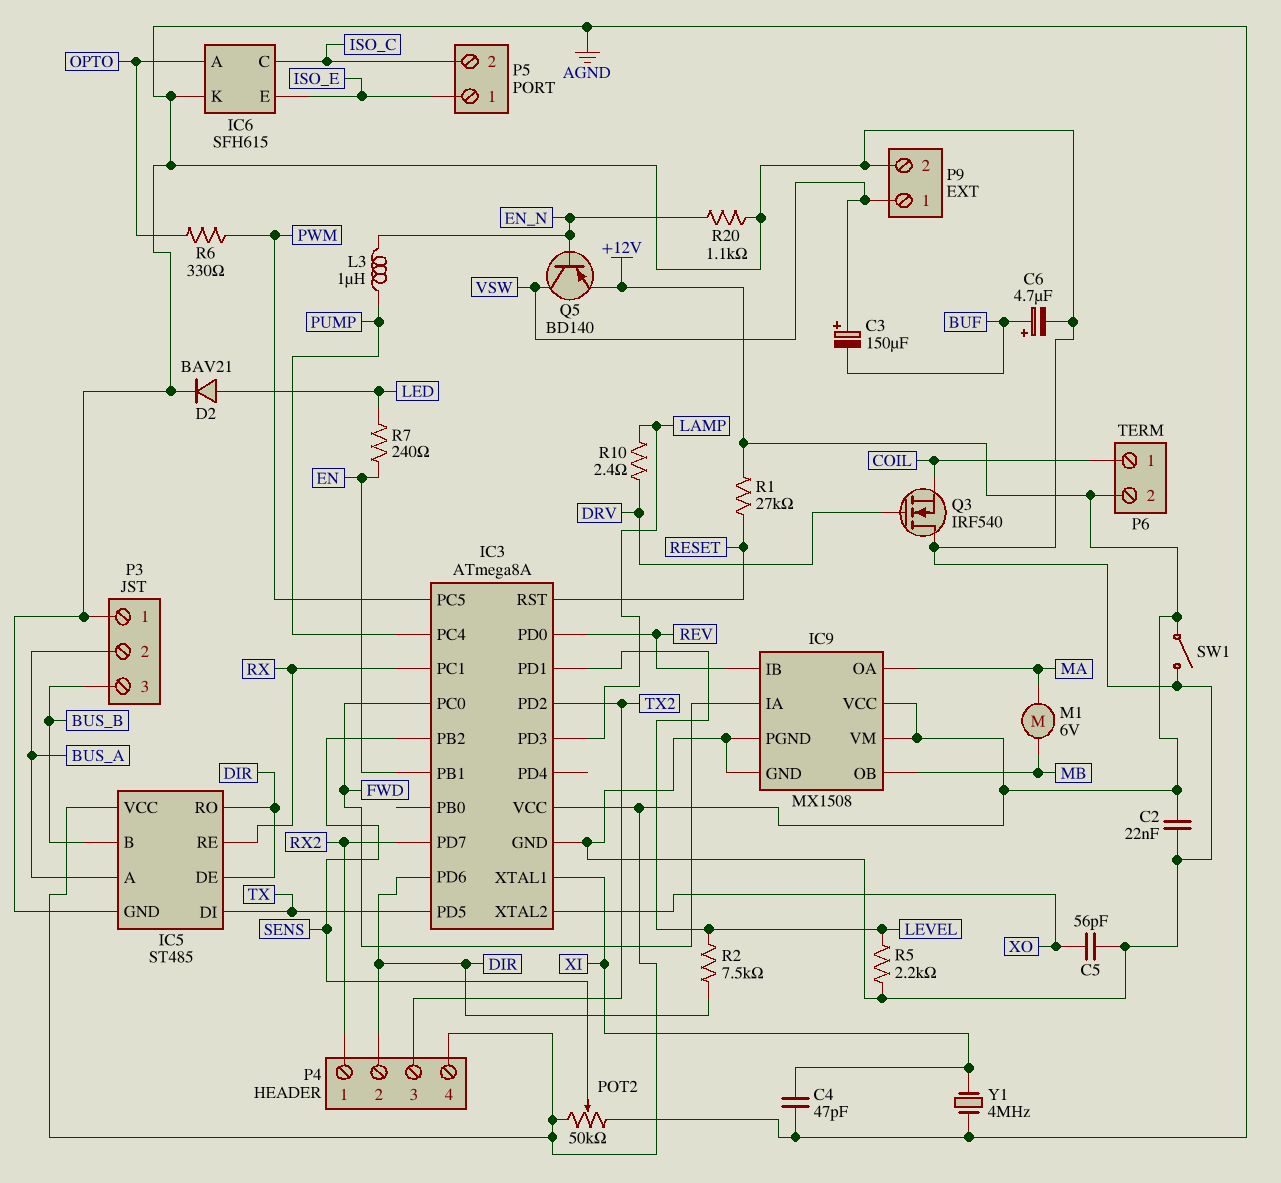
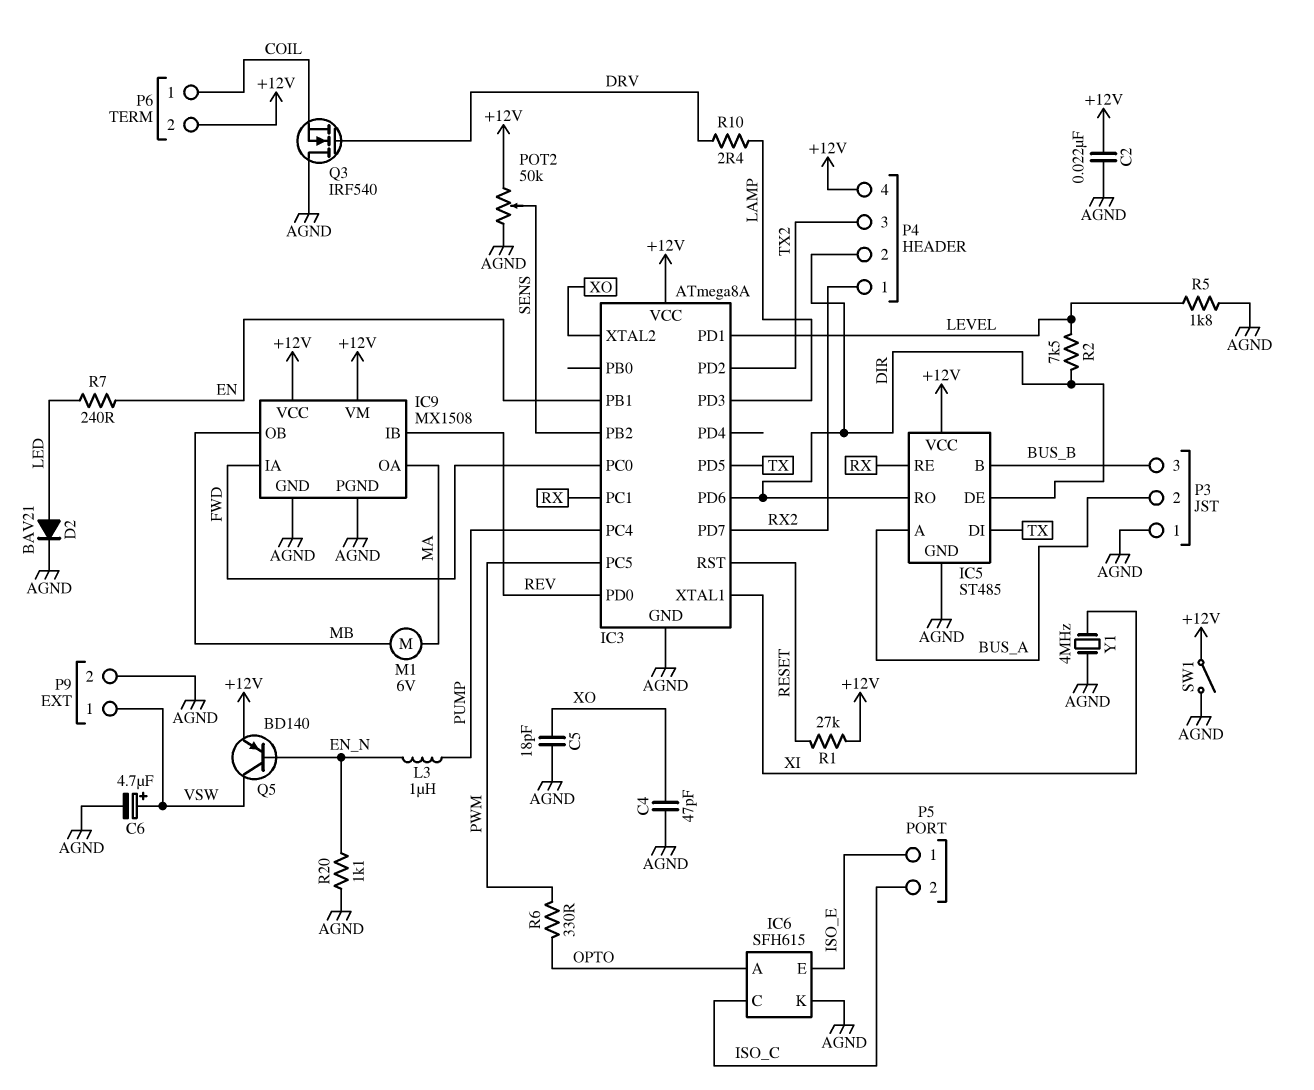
C3: 150uF (plus VSW, minus BUF) -> none
C4: 47pF (AGND, XI) -> 47pF (AGND, XO)
C5: 56pF (AGND, XO) -> 18pF (AGND, XO)
C6: 4.7uF (plus BUF, minus AGND) -> 4.7uF (plus VSW, minus AGND)
R5: 2.2k (AGND, LEVEL) -> 1.8k (AGND, LEVEL)

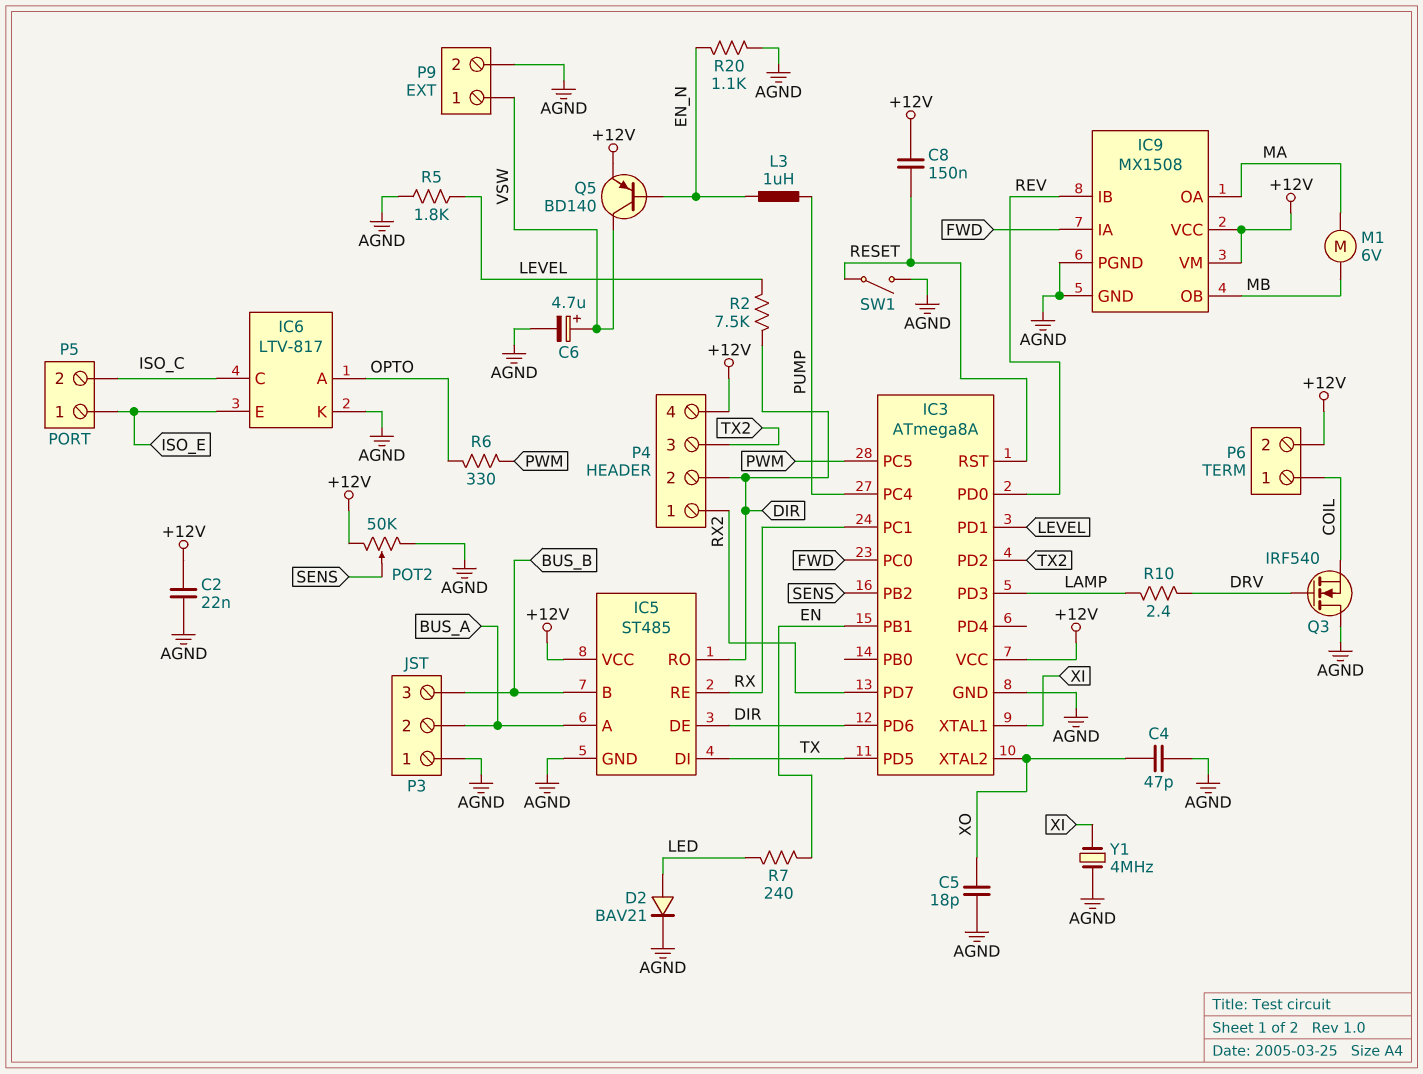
C8: none -> 150nF (+12V, RESET)
IC6: SFH615 -> LTV-817
R1: 27k (+12V, RESET) -> none
SW1: switch (+12V, AGND) -> switch (AGND, RESET)

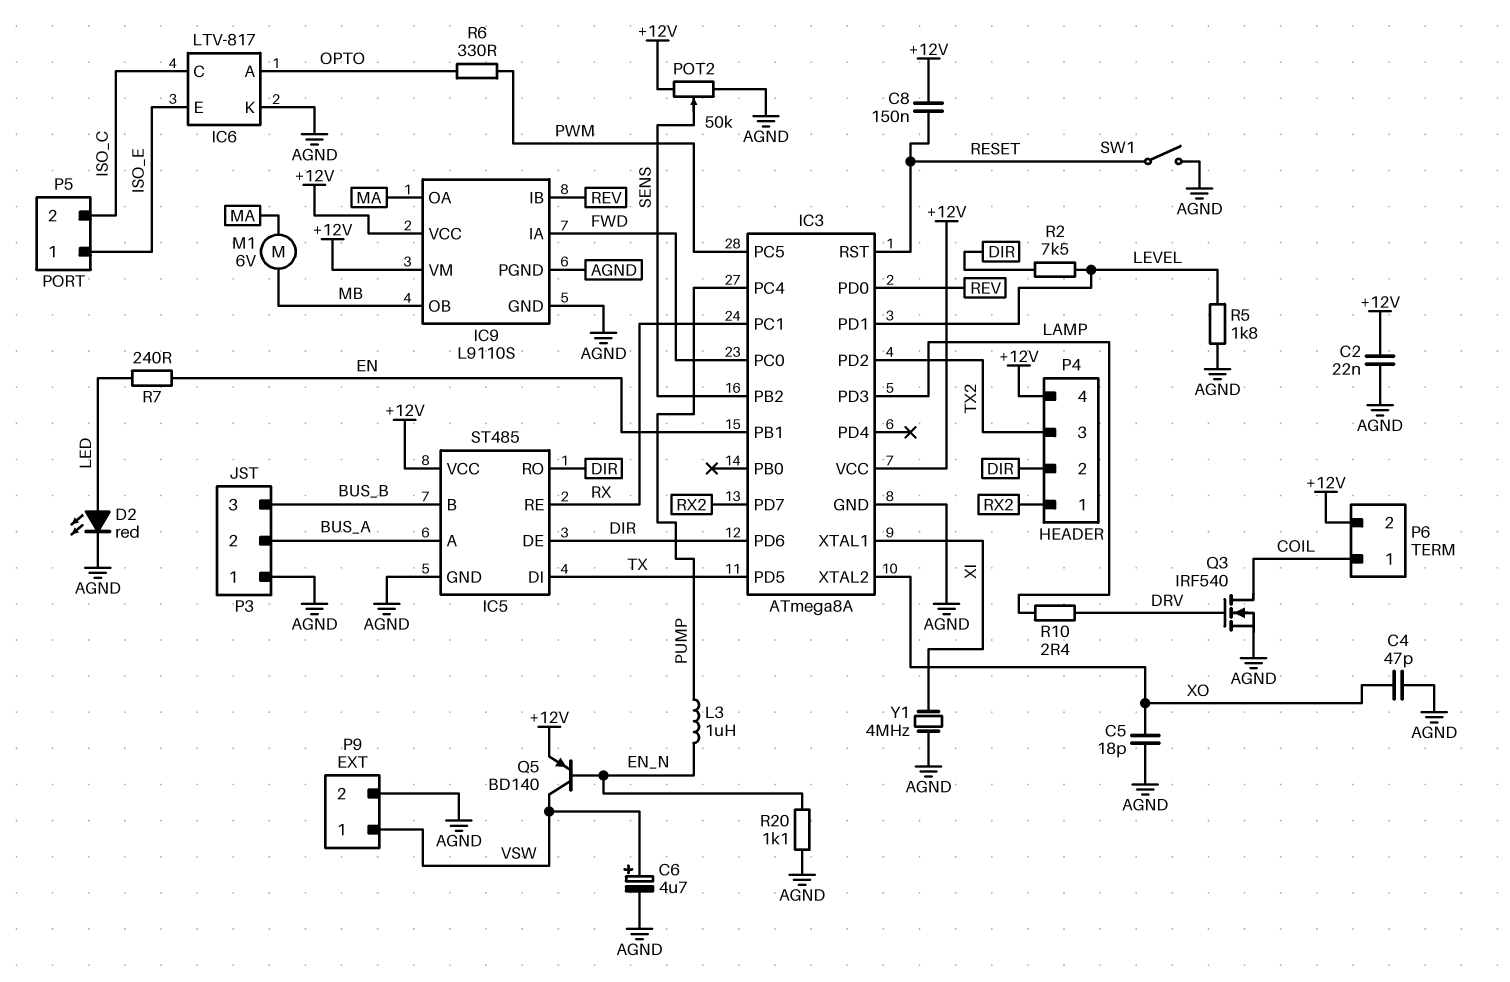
D2: diode BAV21 (A LED, K AGND) -> LED red (A LED, K AGND)
IC9: MX1508 -> L9110S
Q3: NMOS IRF540 (G DRV, D AGND, S COIL) -> NMOS IRF540 (G DRV, D COIL, S AGND)

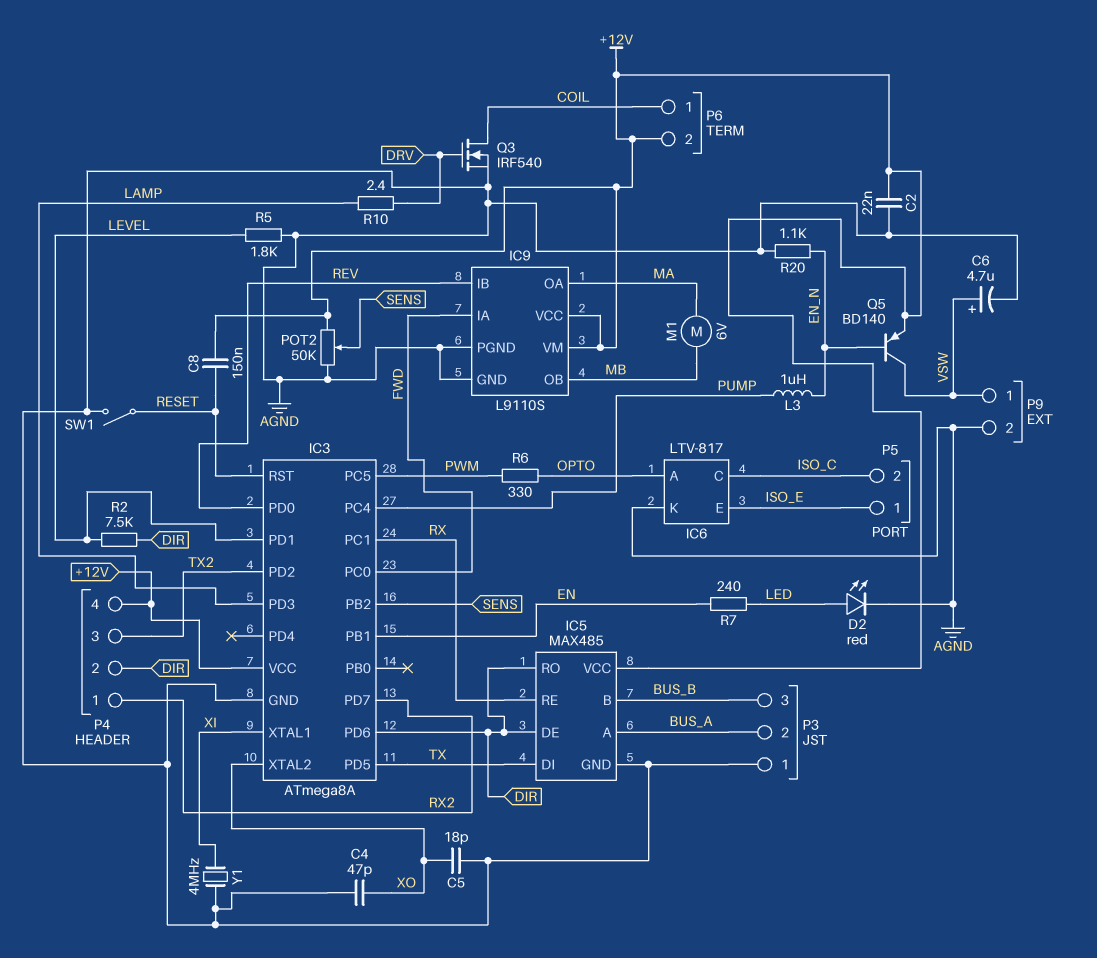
IC5: ST485 -> MAX485

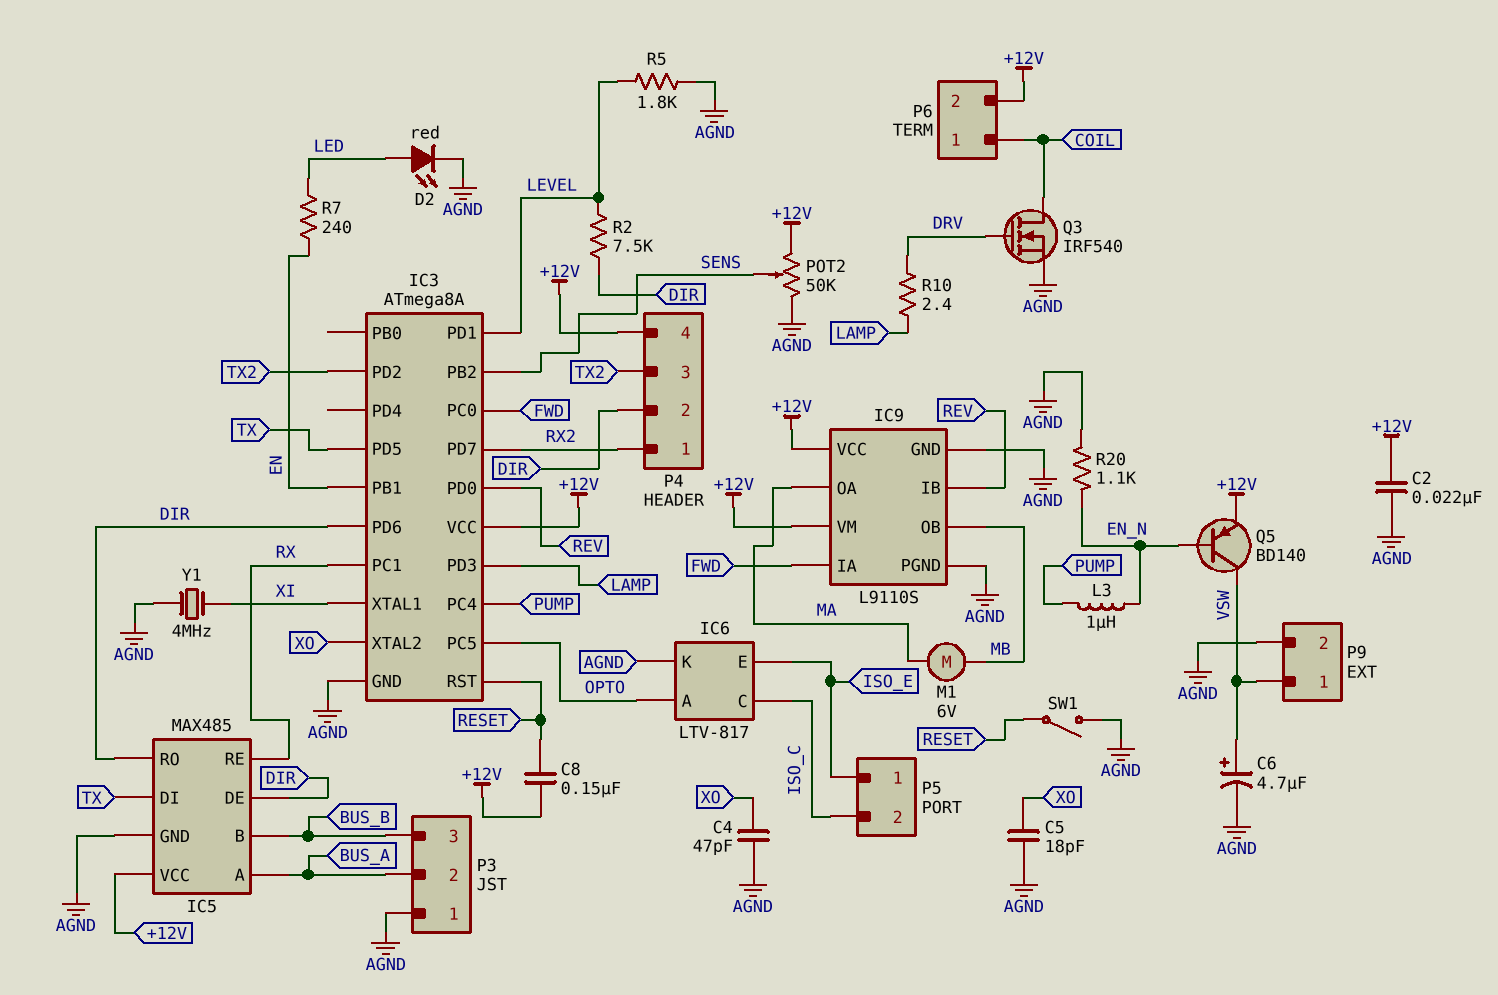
IC3 pin PC5: PWM -> OPTO
R6: 330 (OPTO, PWM) -> none

